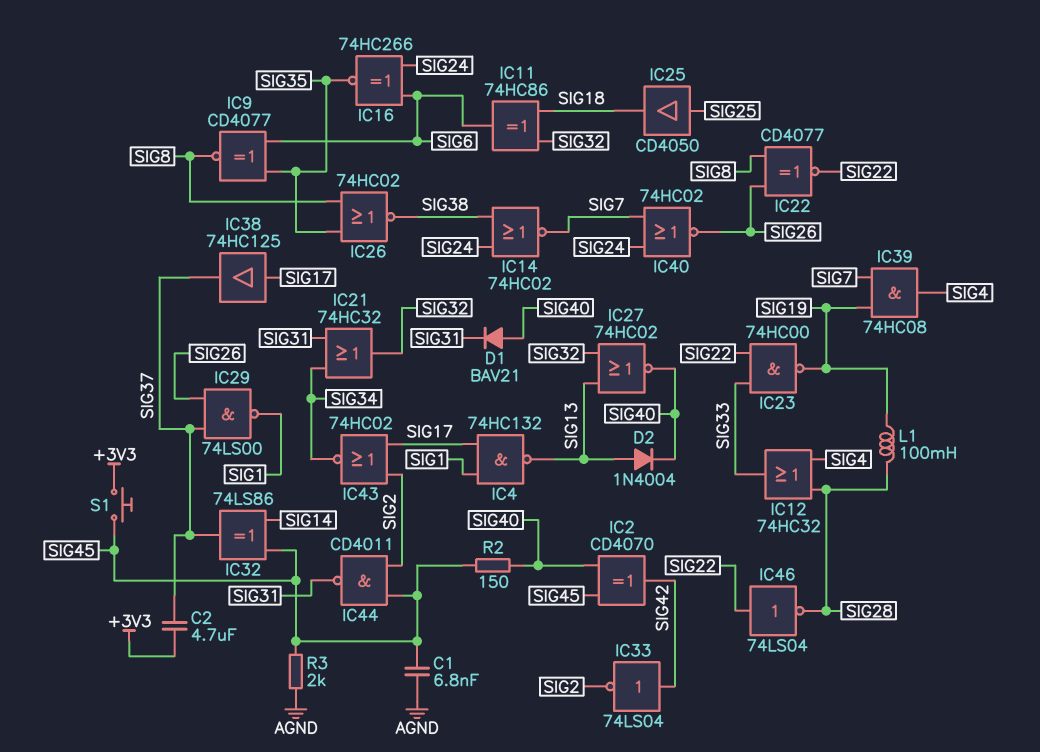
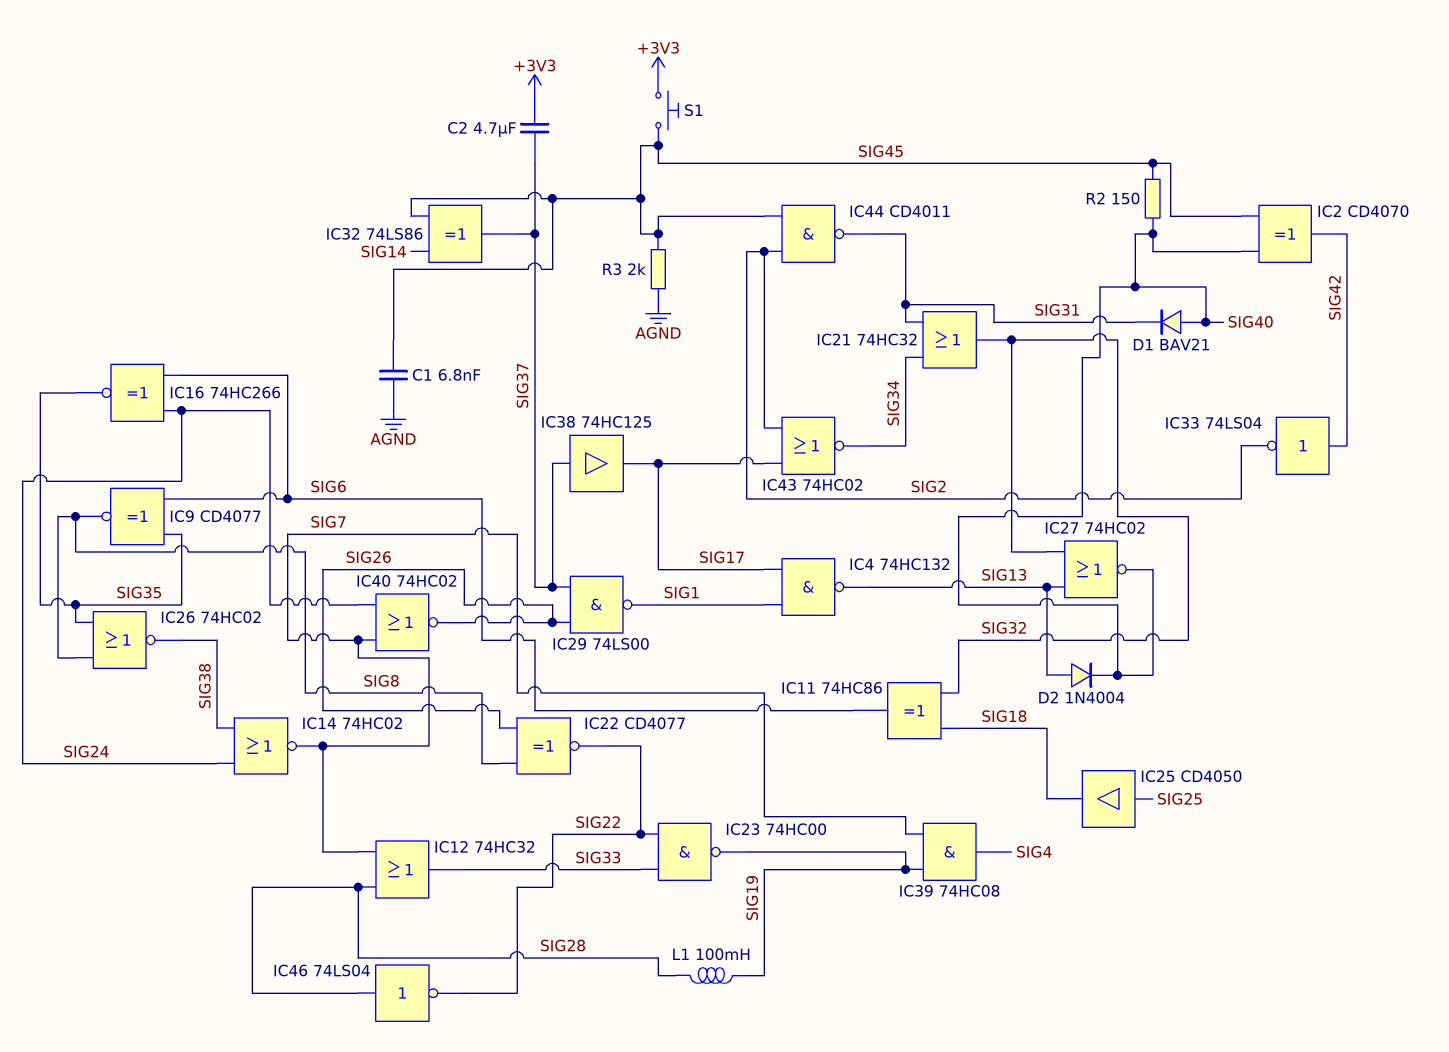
IC12: OR 74HC32 (in SIG4, in SIG28, out SIG33) -> OR 74HC32 (in SIG7, in SIG28, out SIG33)
IC38: buffer 74HC125 (in SIG17, out SIG37) -> buffer 74HC125 (in SIG37, out SIG17)
IC46: NOT 74LS04 (in SIG22, out SIG28) -> NOT 74LS04 (in SIG28, out SIG22)

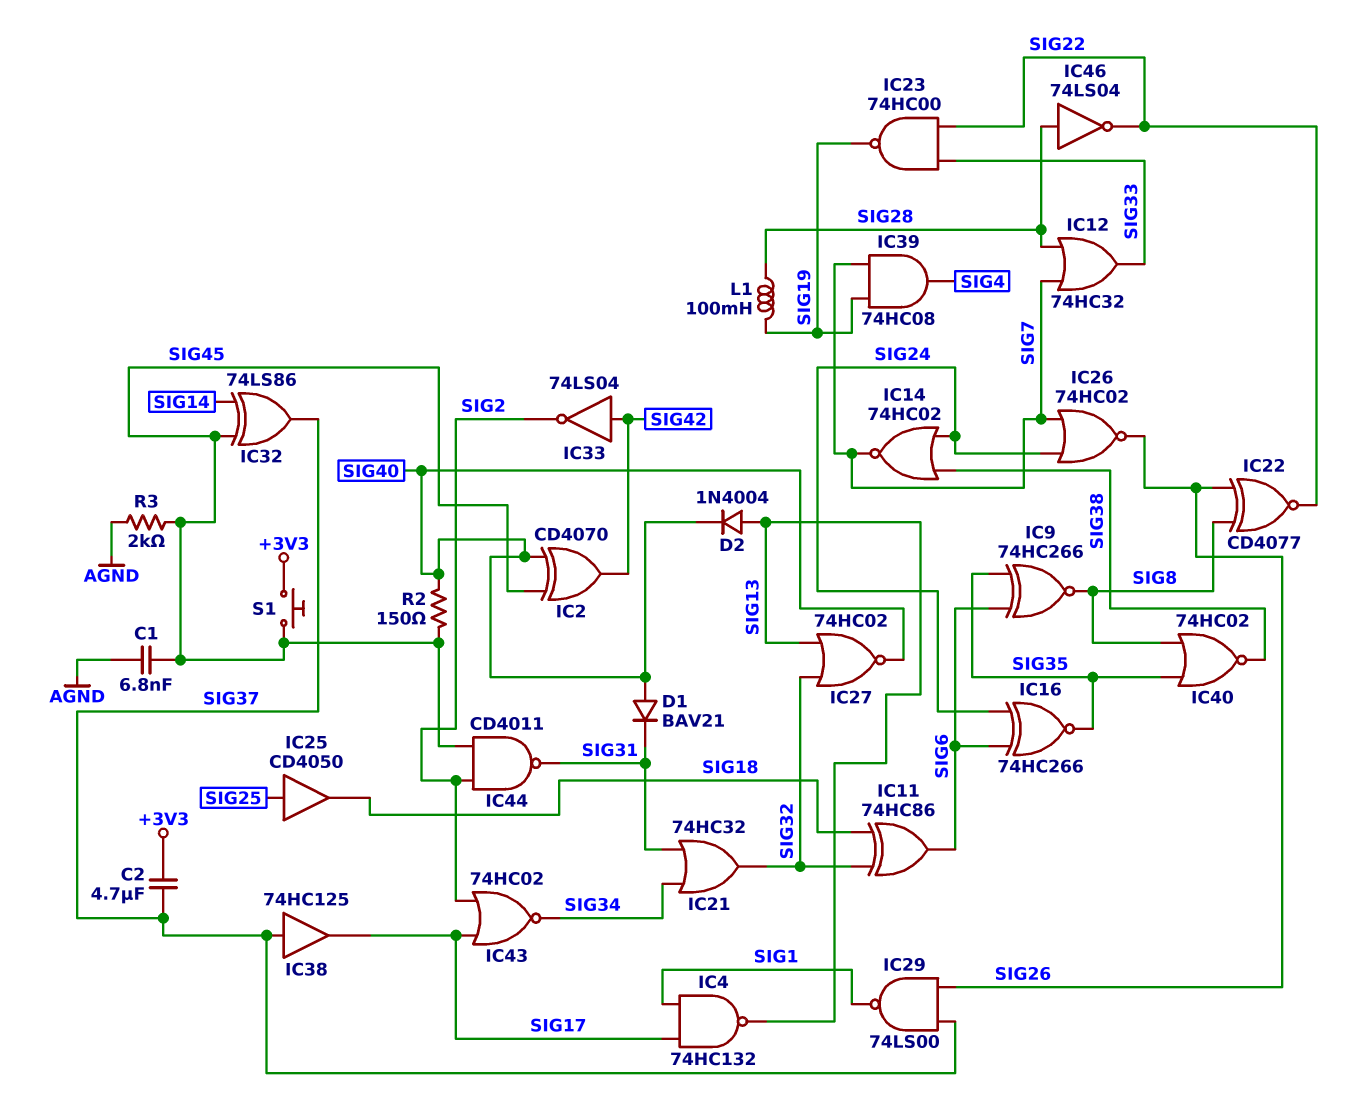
IC9: XNOR CD4077 (in SIG6, in SIG35, out SIG8) -> XNOR 74HC266 (in SIG6, in SIG35, out SIG8)
IC26: NOR 74HC02 (in SIG8, in SIG35, out SIG38) -> NOR 74HC02 (in SIG7, in SIG24, out SIG26)
IC40: NOR 74HC02 (in SIG7, in SIG24, out SIG26) -> NOR 74HC02 (in SIG8, in SIG35, out SIG38)

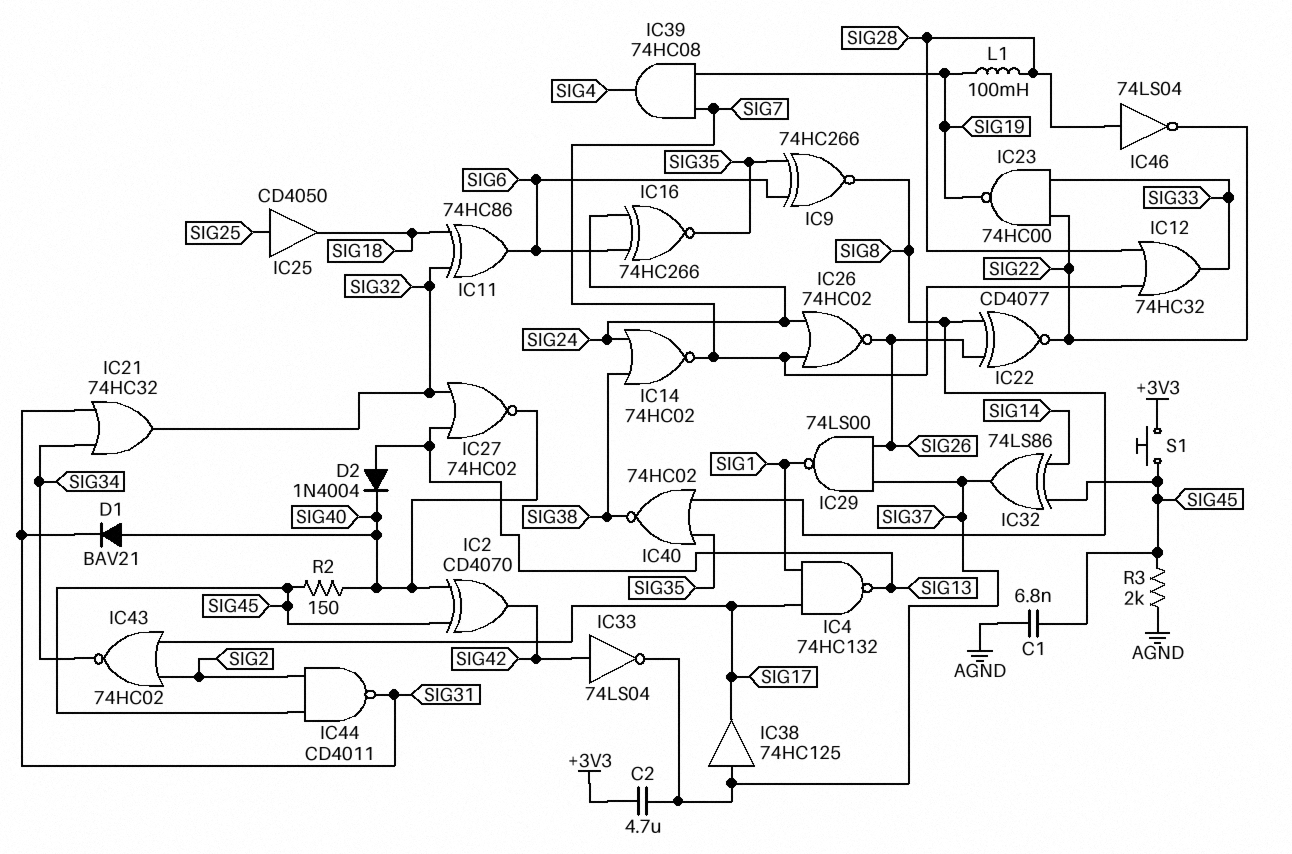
IC33: NOT 74LS04 (in SIG42, out SIG2) -> NOT 74LS04 (in SIG42, out SIG37)

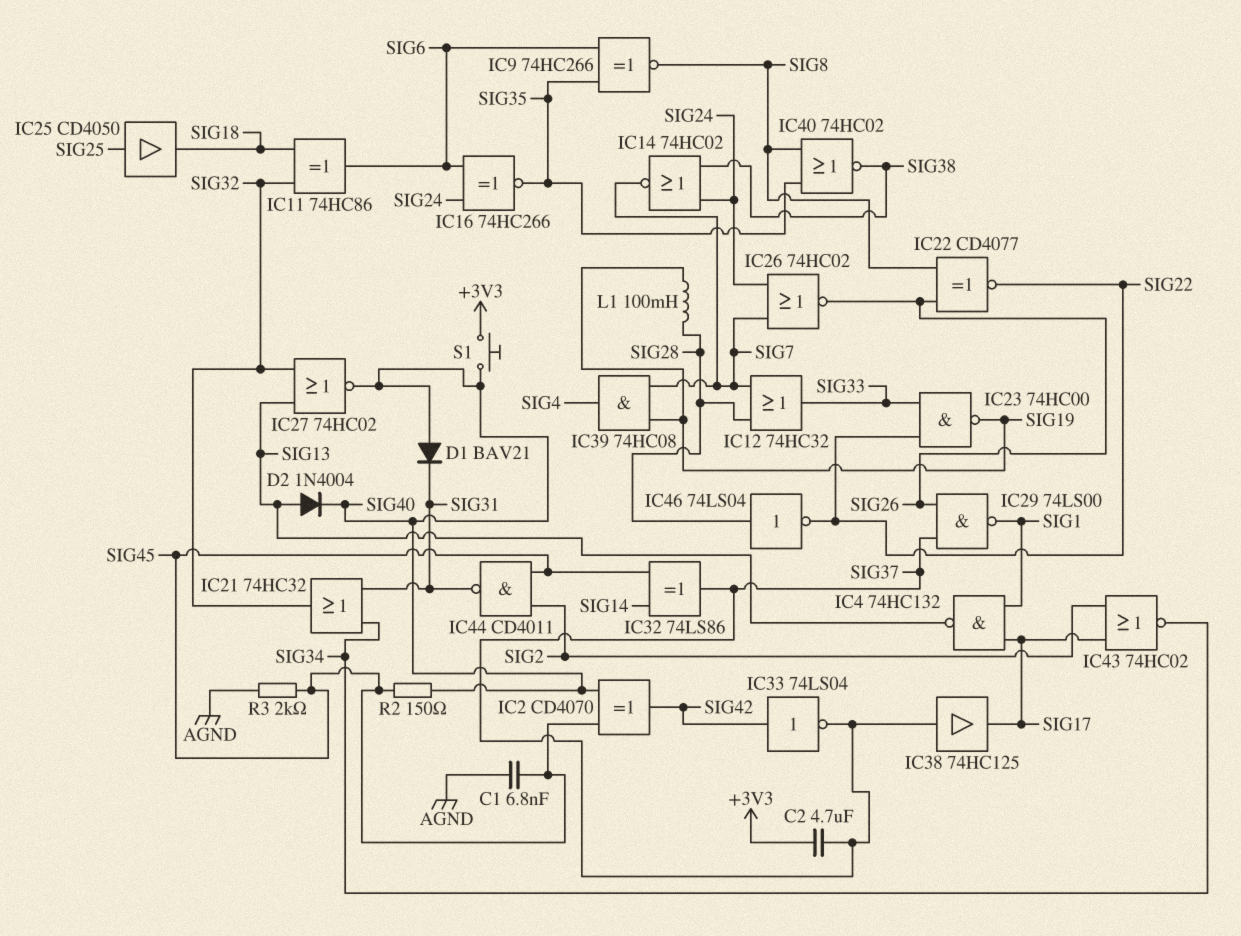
S1: button (+3V3, SIG45) -> button (+3V3, SIG40)

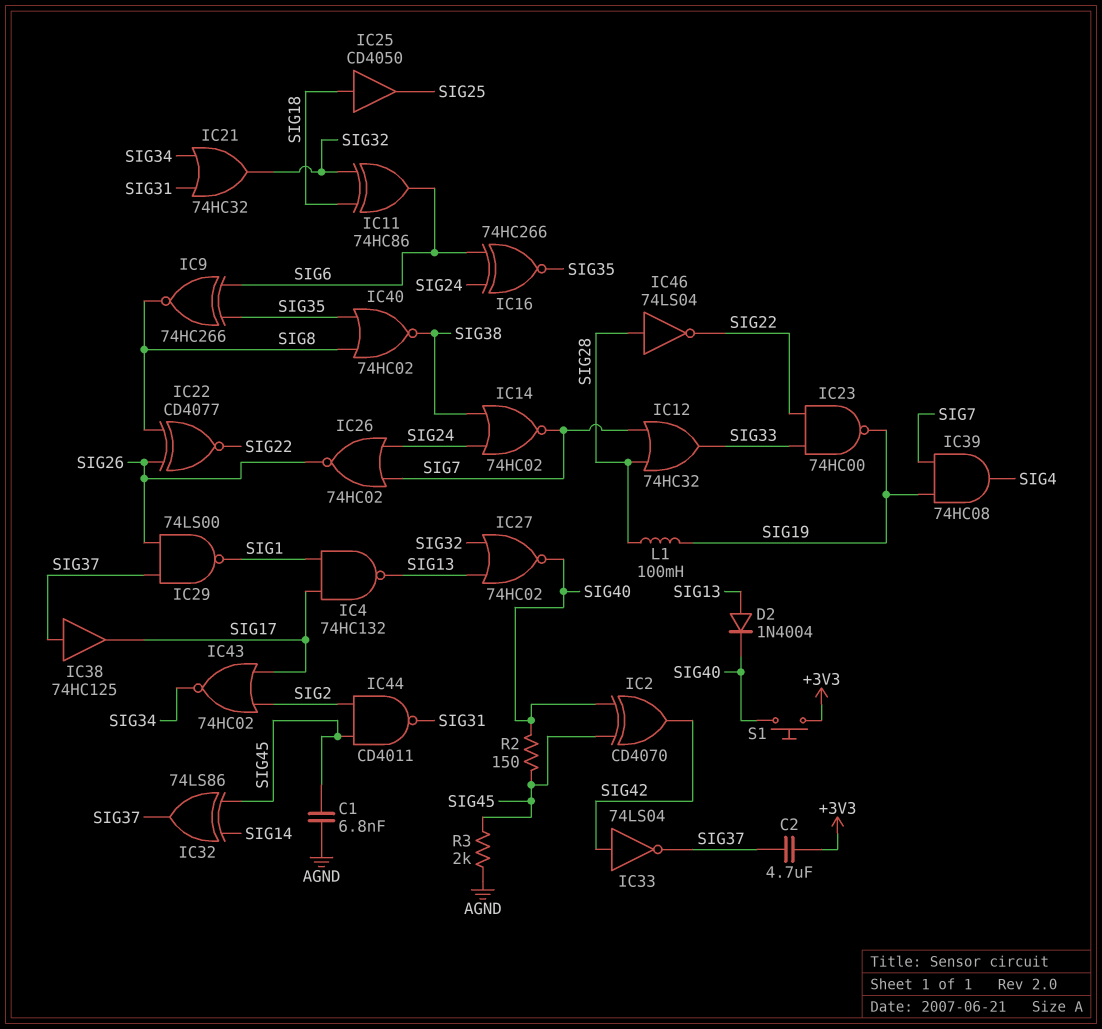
D1: diode BAV21 (A SIG40, K SIG31) -> none
IC25: buffer CD4050 (in SIG25, out SIG18) -> buffer CD4050 (in SIG18, out SIG25)

